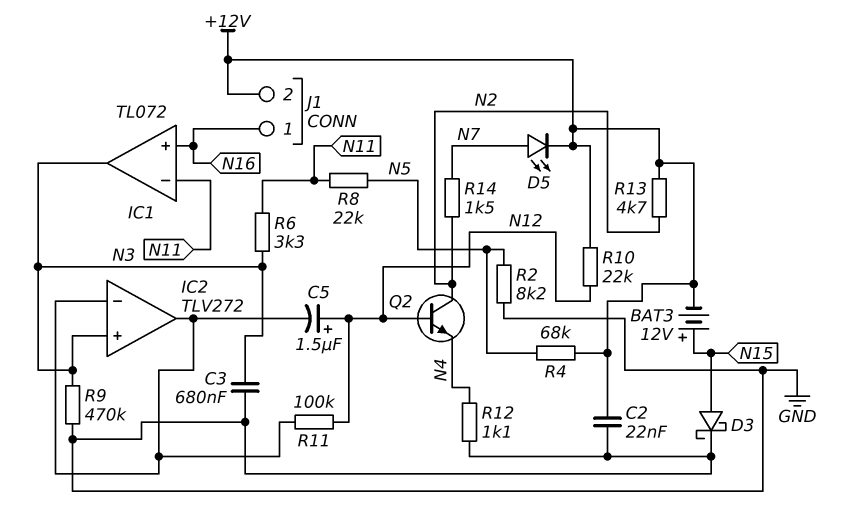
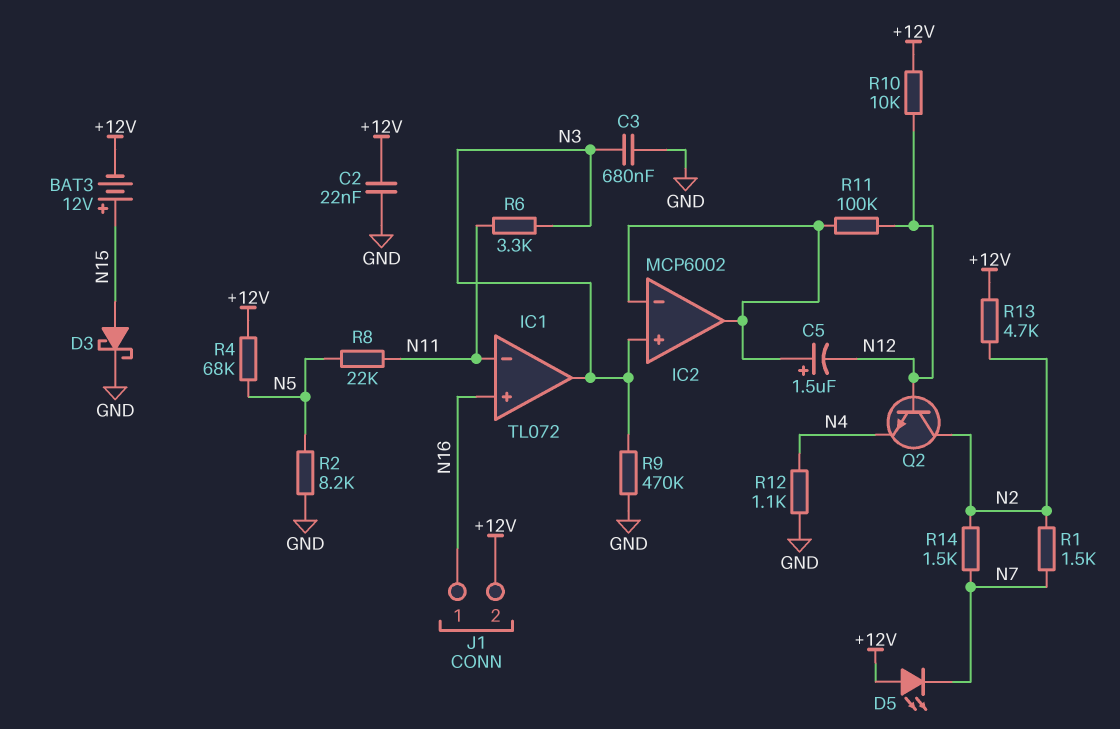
C5: 1.5uF (plus N12, minus IC2/in-) -> 1.5uF (plus IC2/in-, minus N12)
D5: LED (A N7, K +12V) -> LED (A +12V, K N7)
IC2: TLV272 -> MCP6002
R1: none -> 1.5k (N2, N7)
R10: 22k (+12V, N12) -> 10k (+12V, N12)

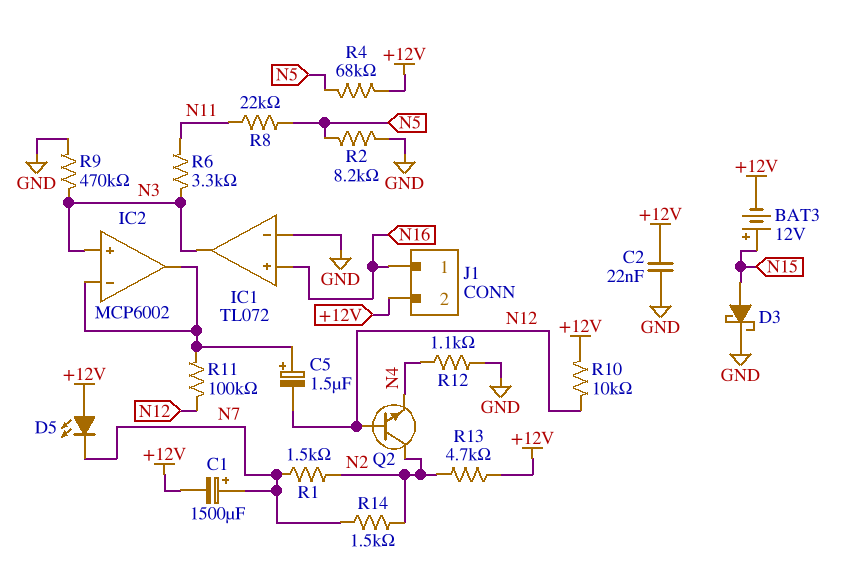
C1: none -> 1500uF (plus N7, minus +12V)
C3: 680nF (GND, N3) -> none
IC1 pin in-: N11 -> GND

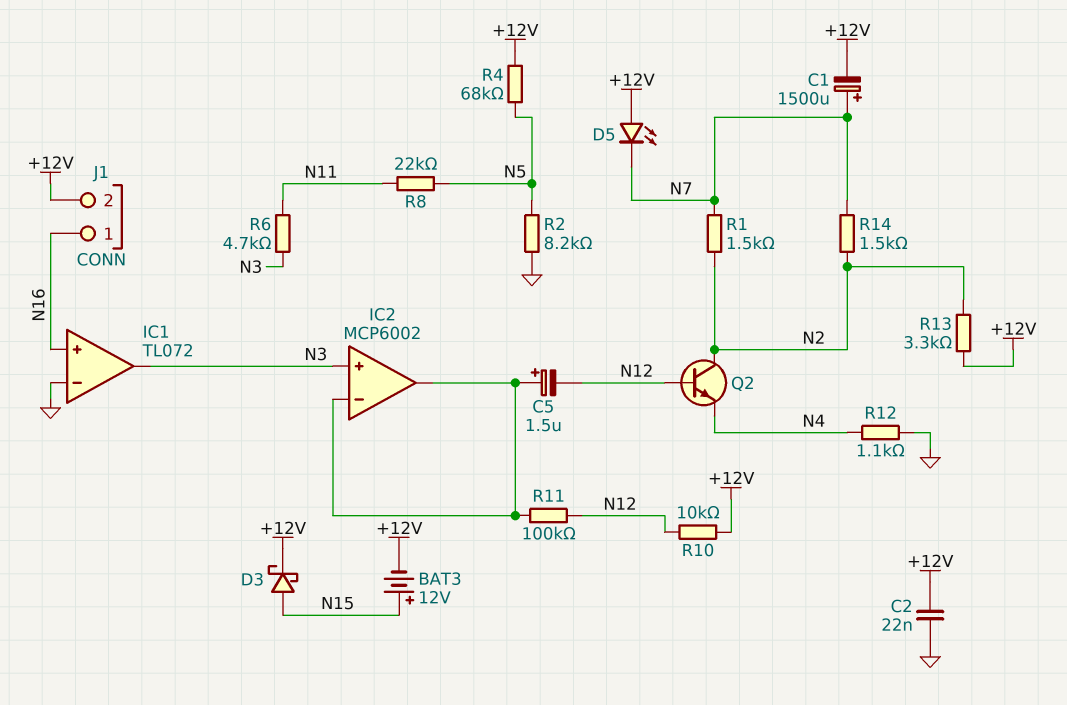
D3: schottky (A N15, K GND) -> schottky (A N15, K +12V)
R6: 3.3k (N3, N11) -> 4.7k (N3, N11)
R9: 470k (GND, N3) -> none
R13: 4.7k (+12V, N2) -> 3.3k (+12V, N2)

